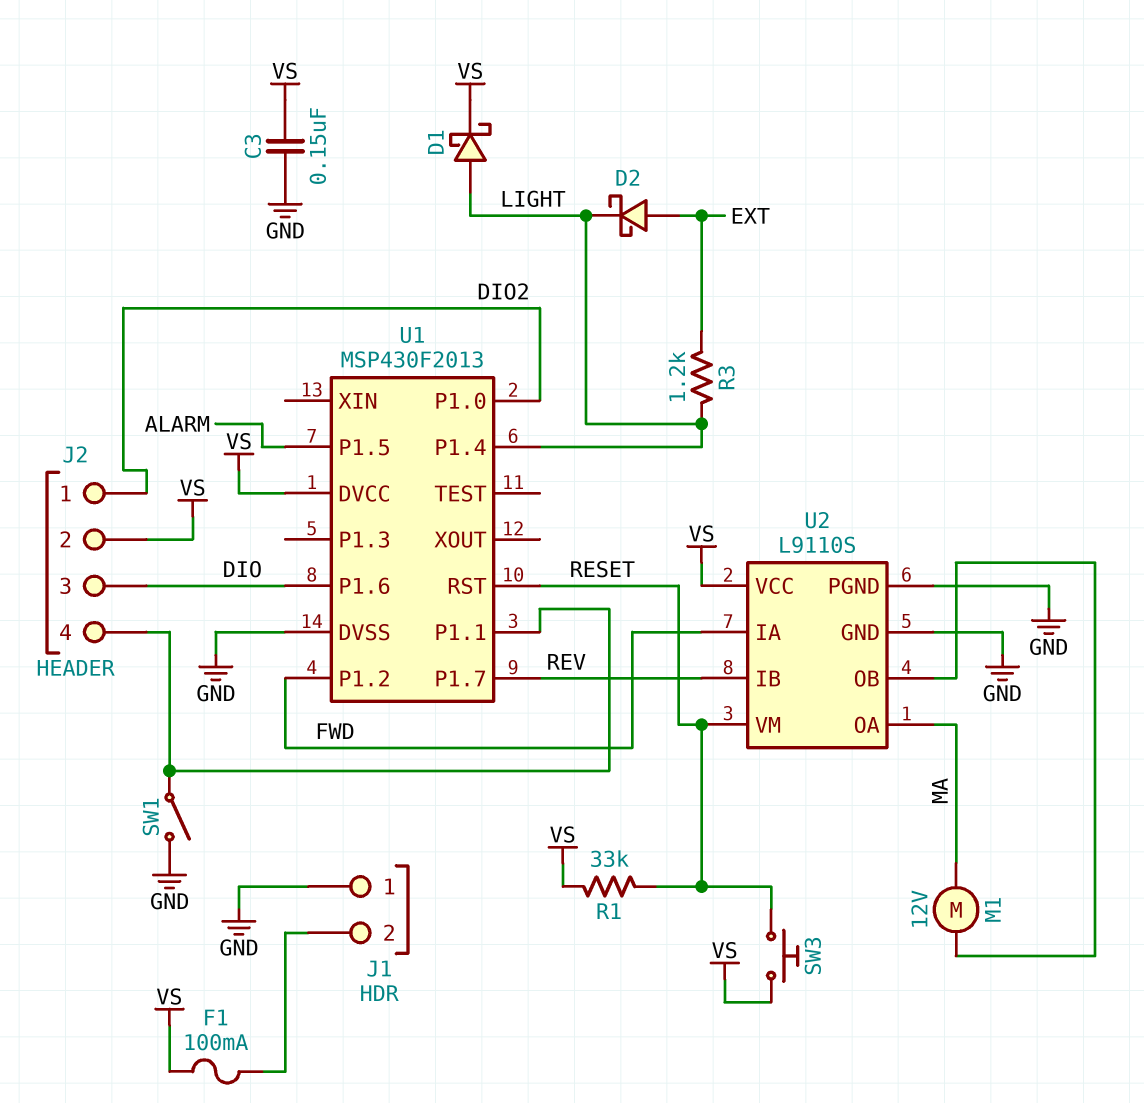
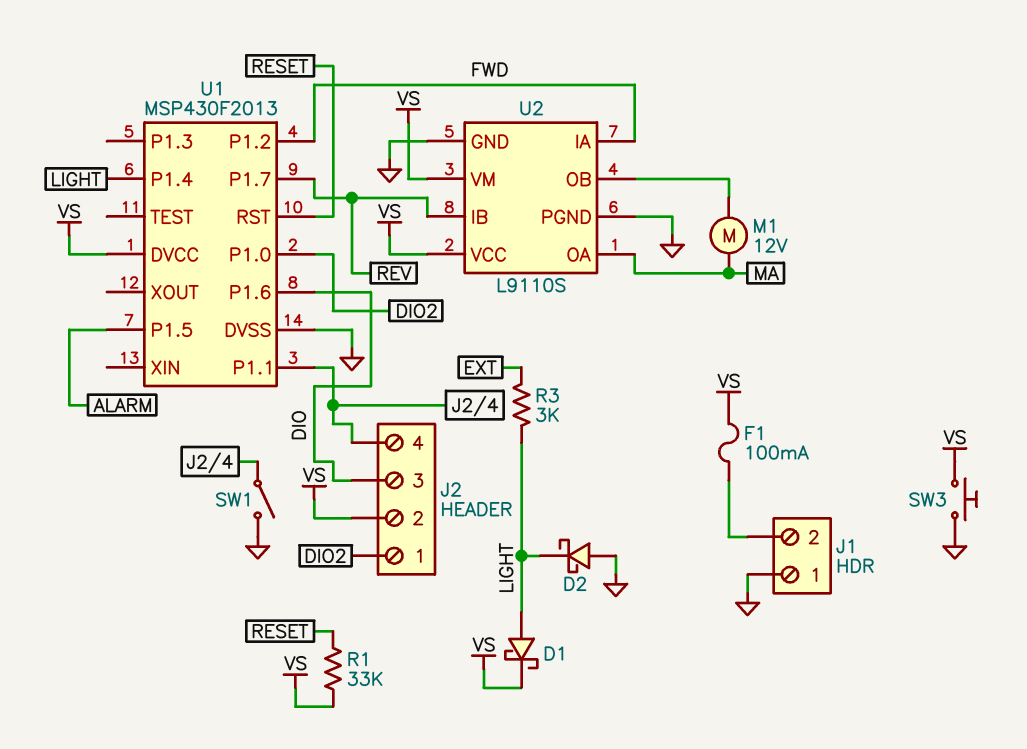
C3: 150nF (GND, VS) -> none
D2: schottky (A EXT, K LIGHT) -> schottky (A GND, K LIGHT)
R3: 1.2k (EXT, LIGHT) -> 3k (EXT, LIGHT)
SW3: button (RESET, VS) -> button (GND, VS)
U2 pin VM: RESET -> VS

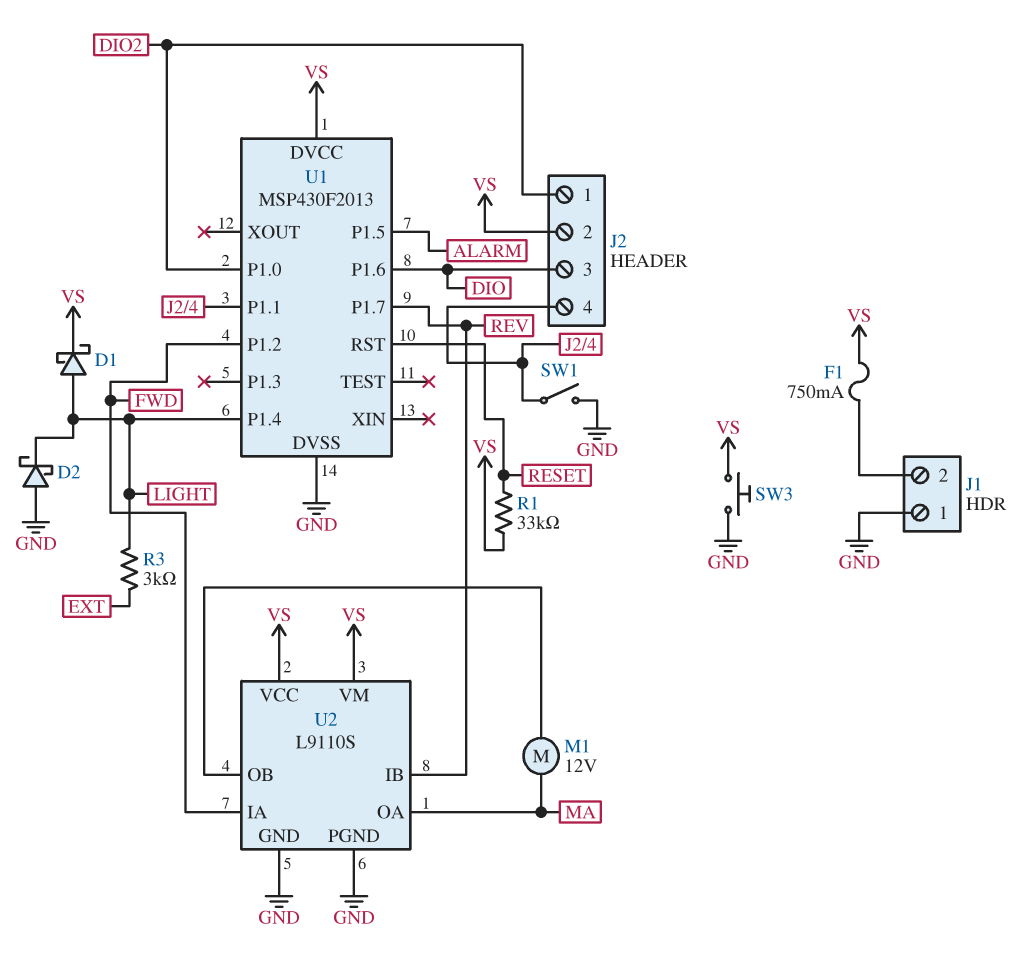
F1: 100mA (J1/2, VS) -> 750mA (J1/2, VS)

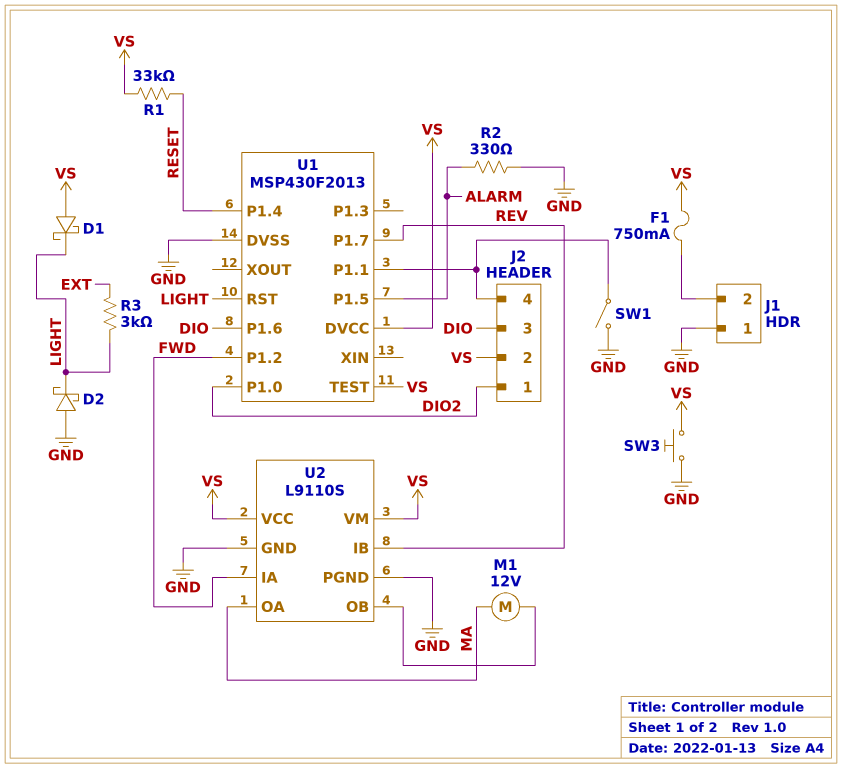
D1: schottky (A LIGHT, K VS) -> schottky (A VS, K LIGHT)
R2: none -> 330 (ALARM, GND)
U1 pin P1.4: LIGHT -> RESET
U1 pin RST: RESET -> LIGHT
U1 pin TEST: none -> VS

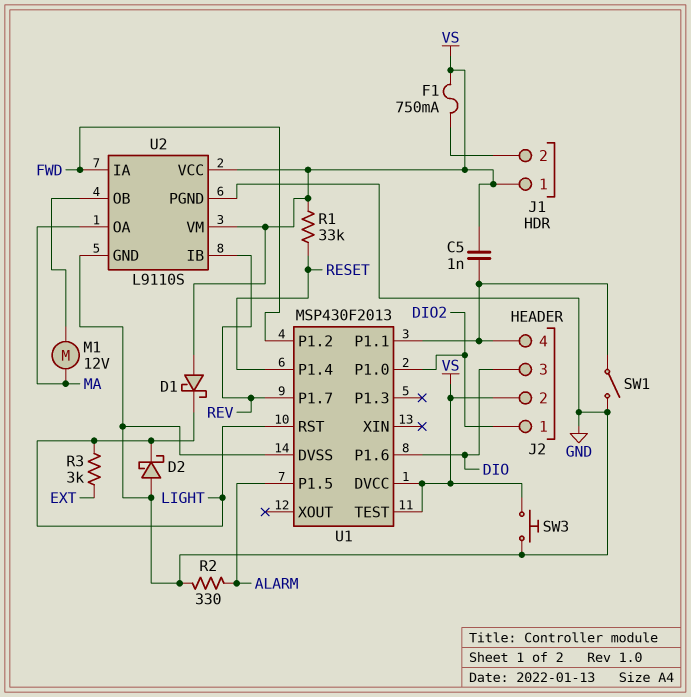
C5: none -> 1nF (J2/4, VS)
J1 pin 1: GND -> VS

